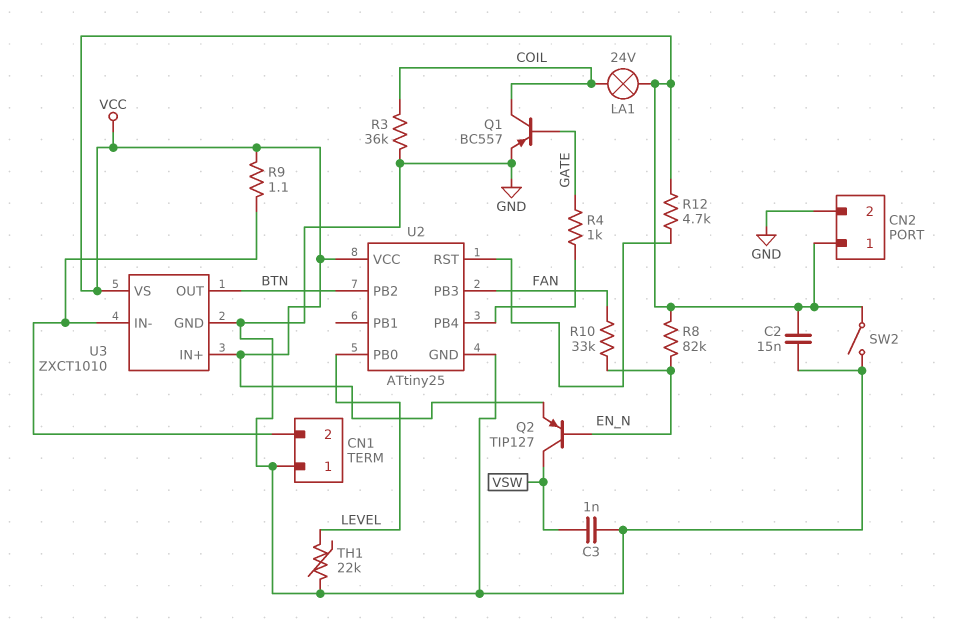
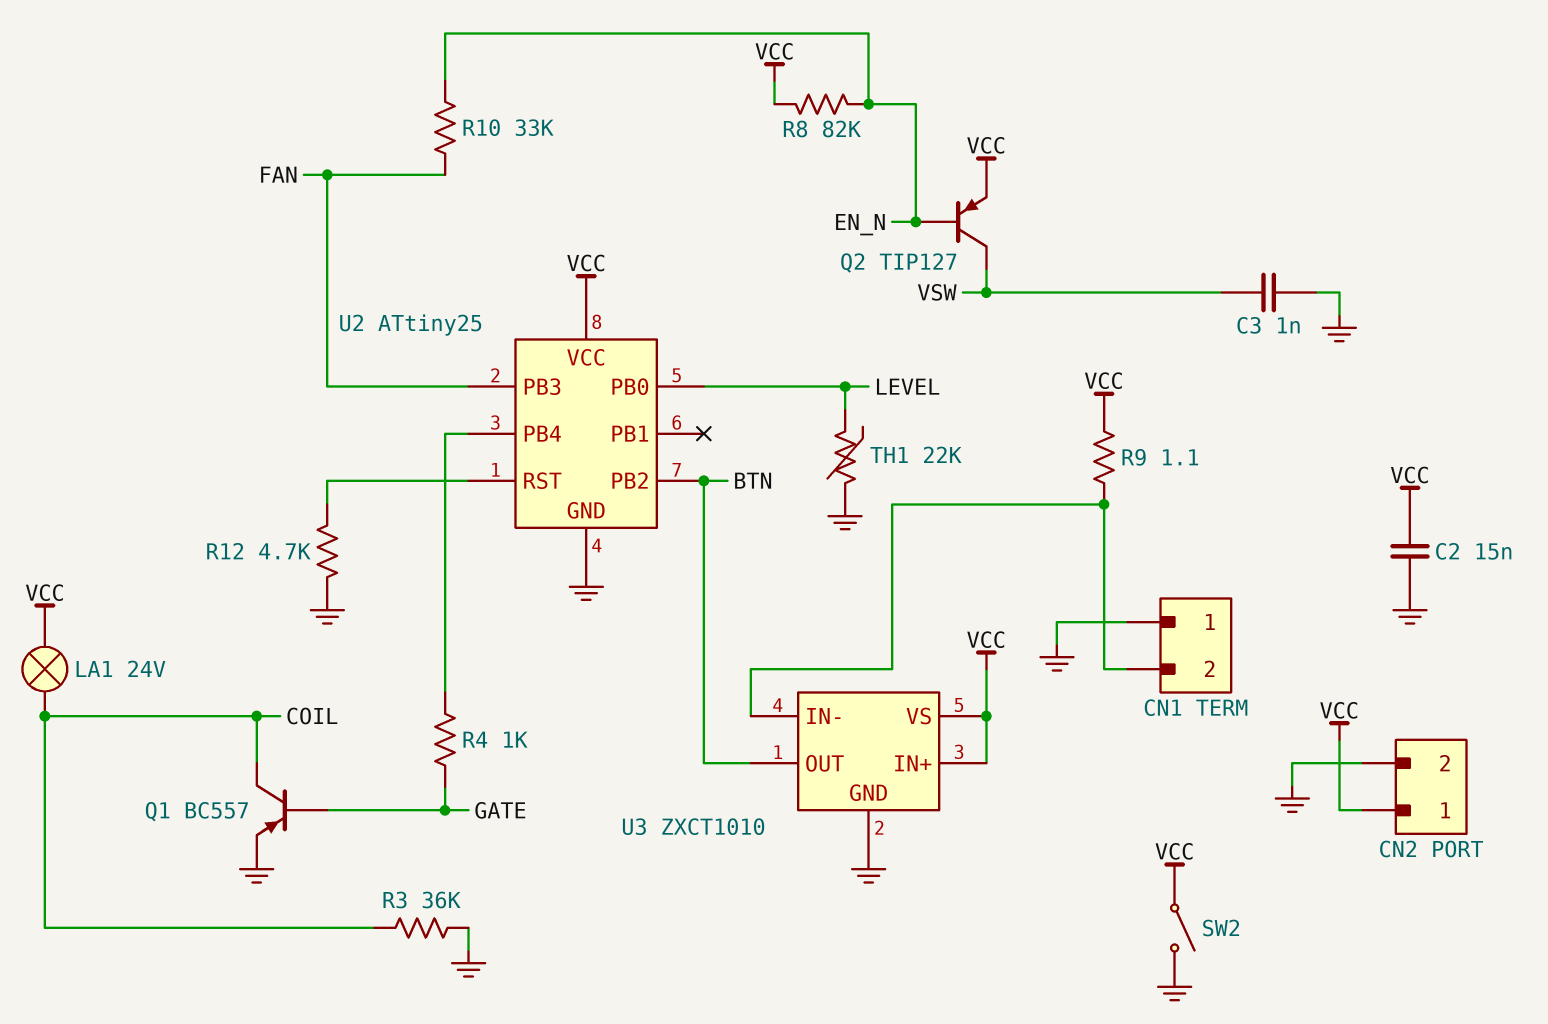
R12: 4.7k (U2/RST, VCC) -> 4.7k (GND, U2/RST)

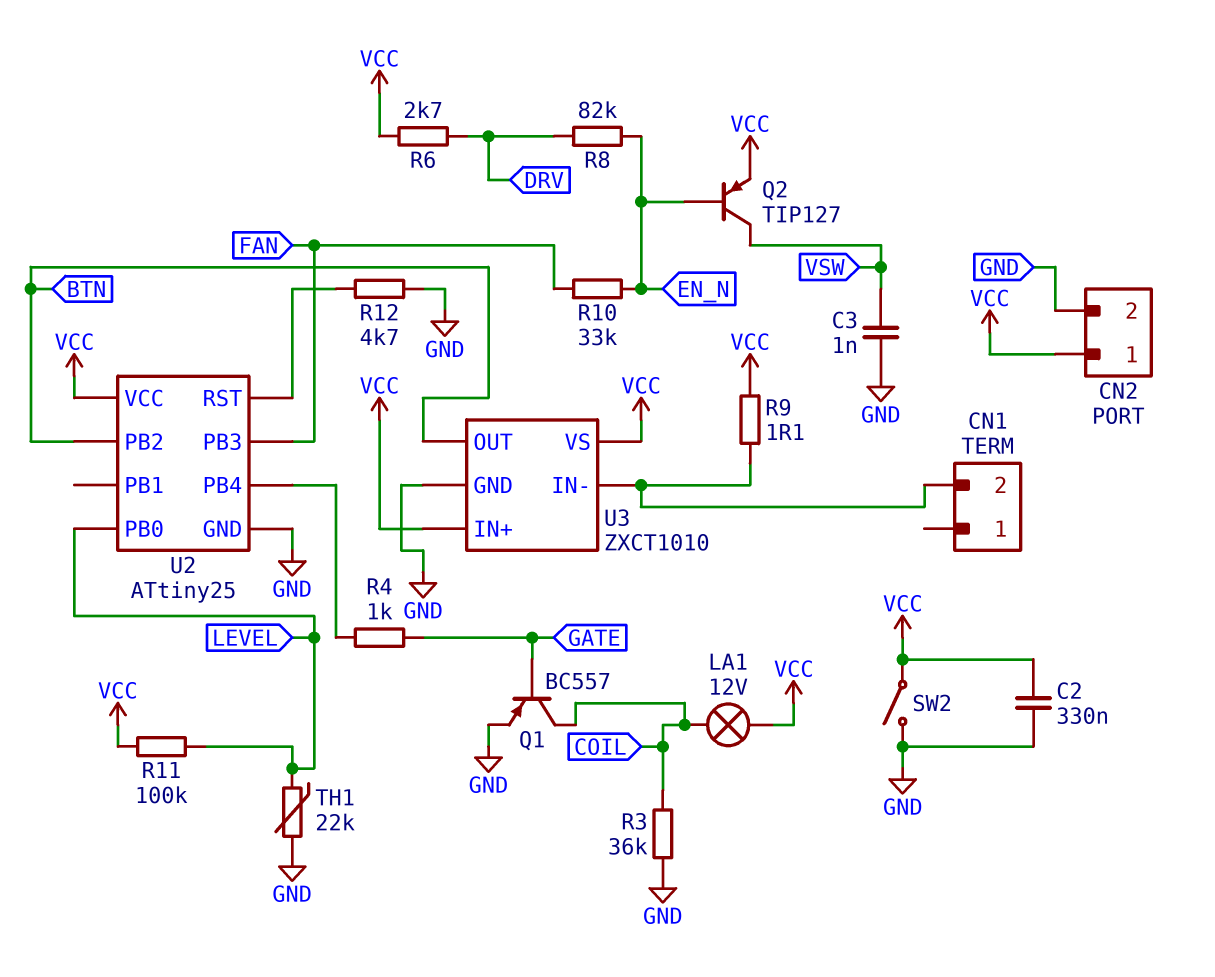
C2: 15nF (GND, VCC) -> 330nF (GND, VCC)
CN1 pin 1: GND -> none
LA1: lamp 24V (COIL, VCC) -> lamp 12V (COIL, VCC)
R6: none -> 2.7k (DRV, VCC)
R8: 82k (EN_N, VCC) -> 82k (DRV, EN_N)
R11: none -> 100k (LEVEL, VCC)

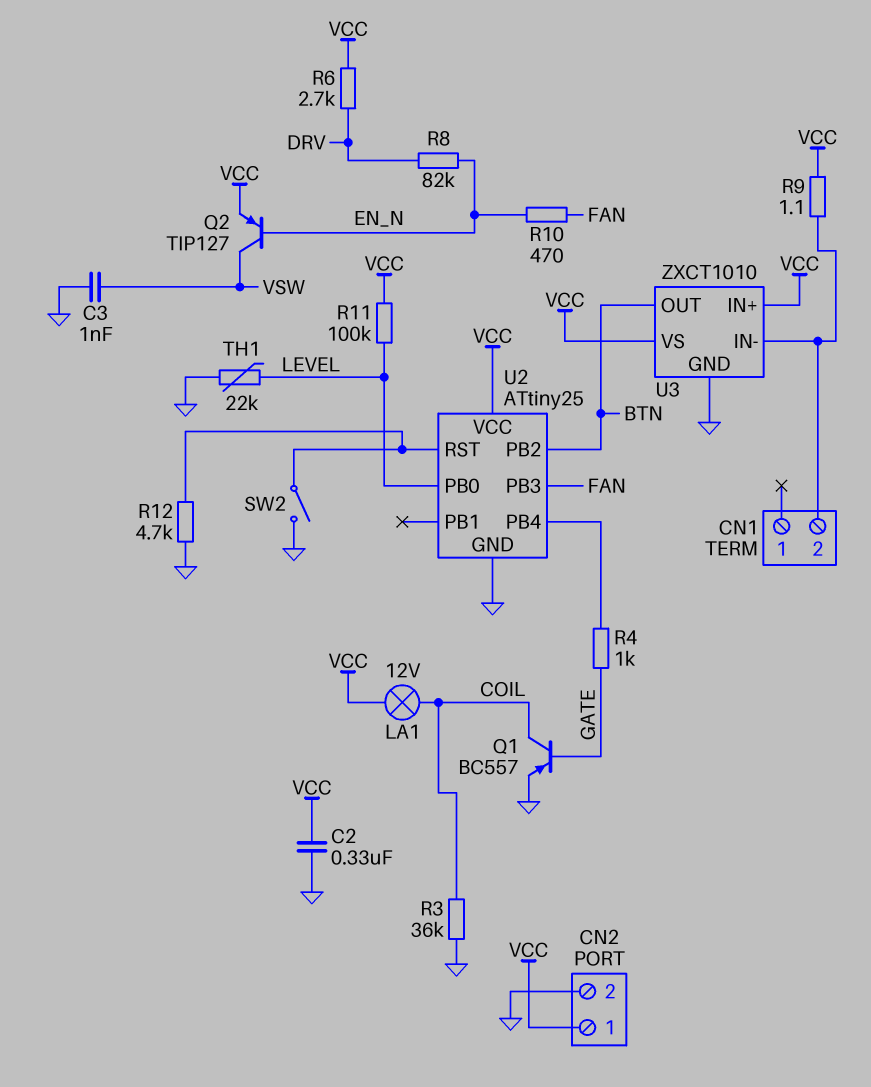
R10: 33k (EN_N, FAN) -> 470 (EN_N, FAN)
SW2: switch (GND, VCC) -> switch (GND, U2/RST)

